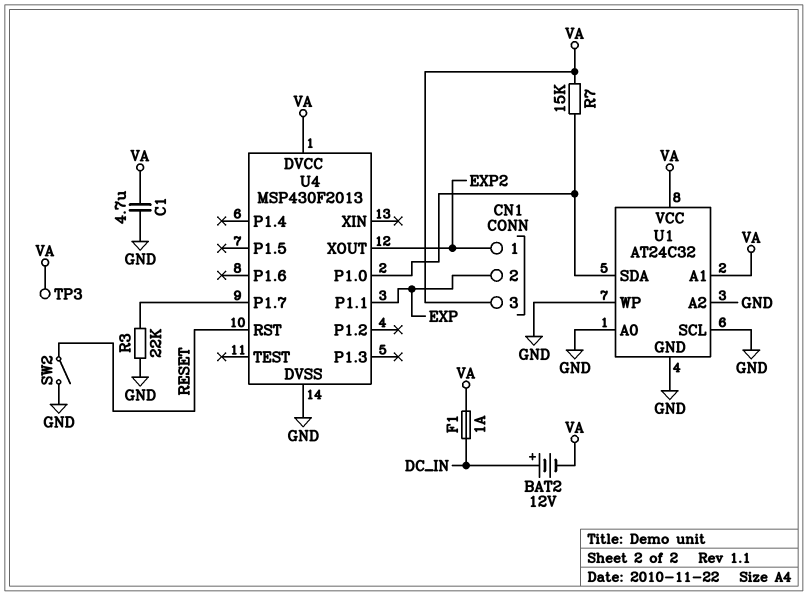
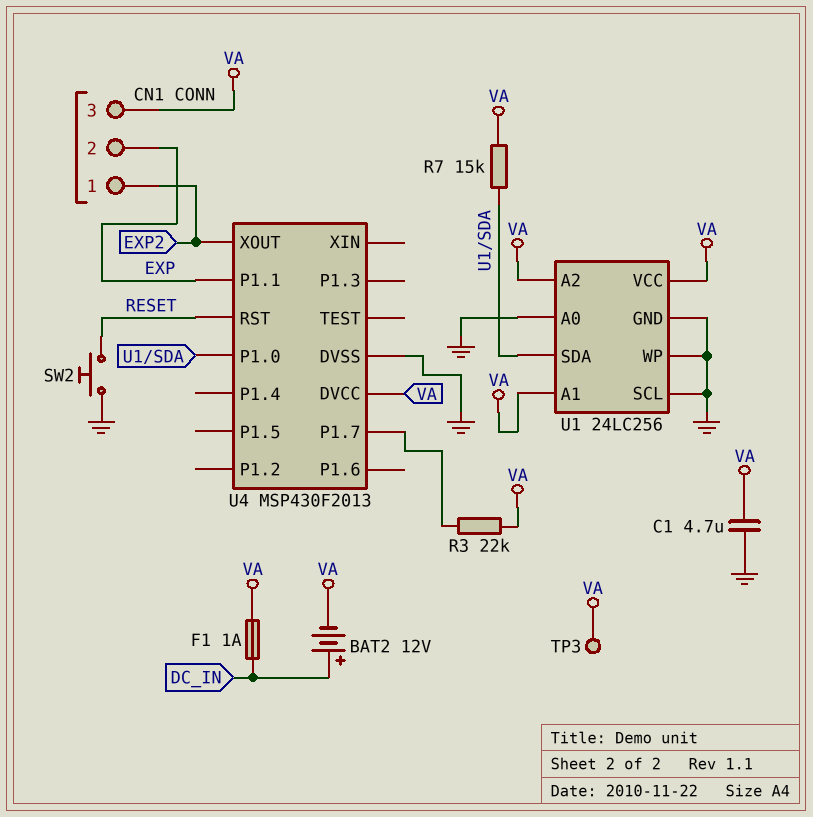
R3: 22k (GND, U4/P1.7) -> 22k (U4/P1.7, VA)
SW2: switch (GND, RESET) -> button (GND, RESET)
U1: AT24C32 -> 24LC256
U1 pin A2: GND -> VA

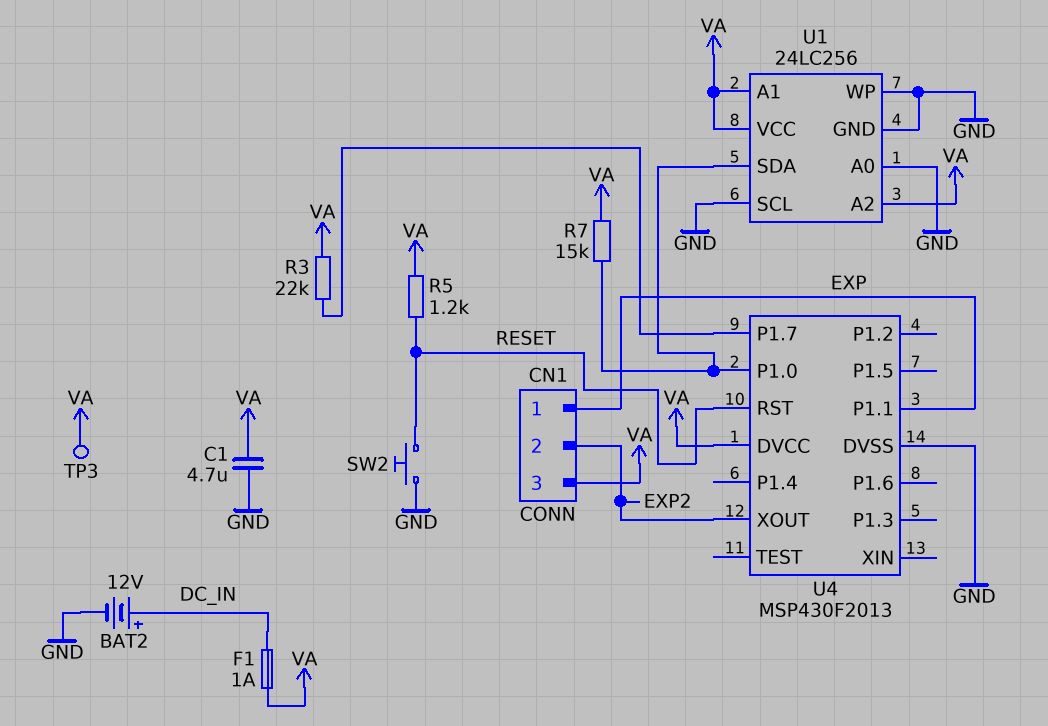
BAT2: 12V (plus DC_IN, minus VA) -> 12V (plus DC_IN, minus GND)
CN1 pin 1: EXP2 -> EXP
CN1 pin 2: EXP -> EXP2
R5: none -> 1.2k (RESET, VA)

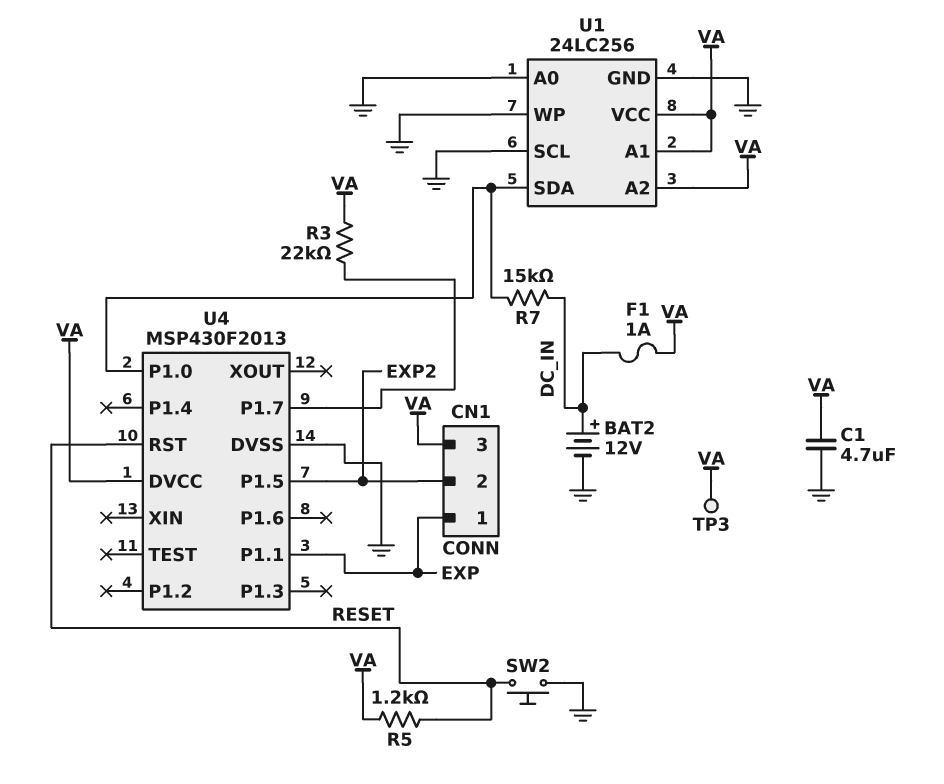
R7: 15k (U1/SDA, VA) -> 15k (DC_IN, U1/SDA)
U4 pin P1.5: none -> EXP2
U4 pin XOUT: EXP2 -> none

